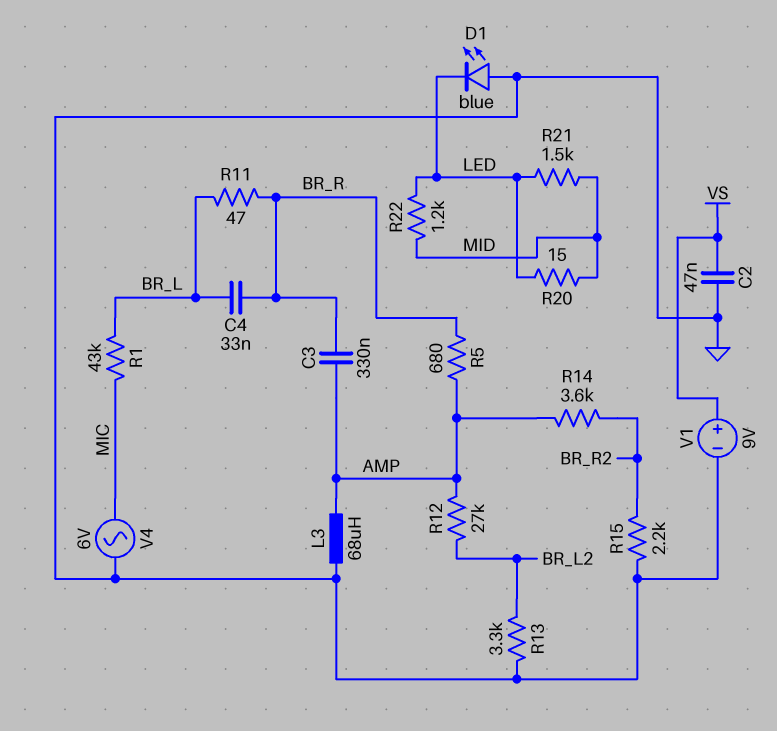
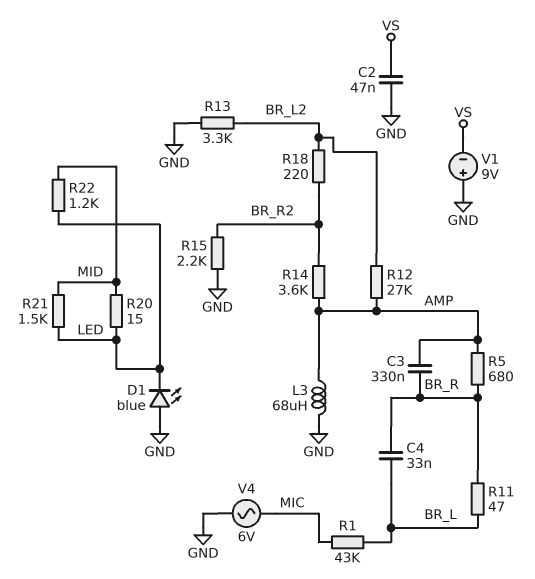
R18: none -> 220 (BR_L2, BR_R2)
V1: 9V (plus VS, minus GND) -> 9V (plus GND, minus VS)

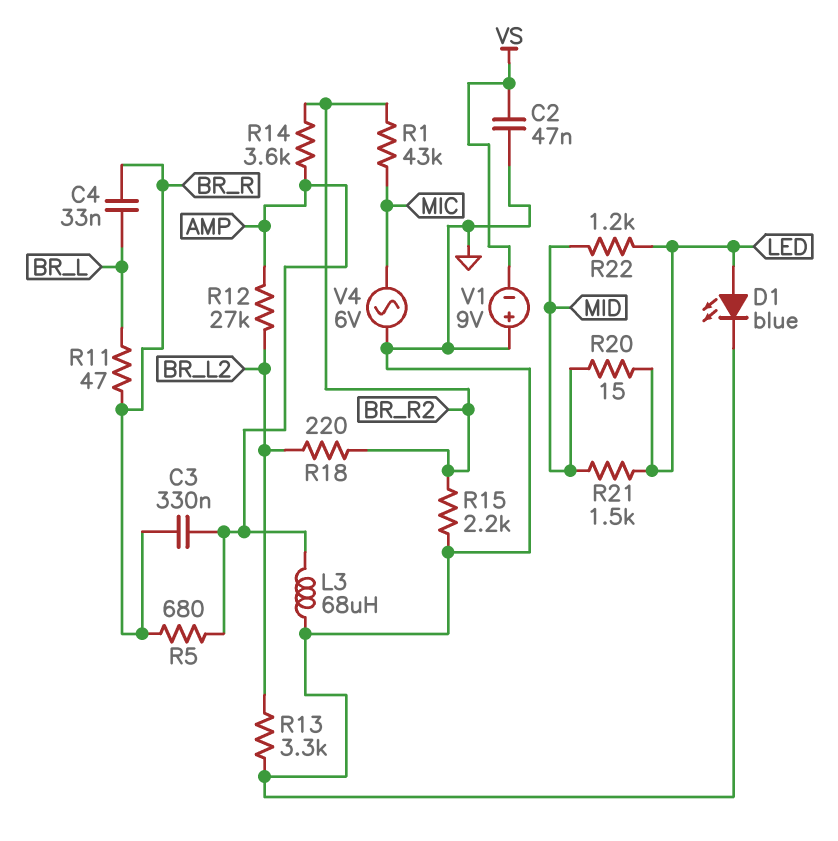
D1: LED blue (A GND, K LED) -> LED blue (A LED, K GND)
R1: 43k (BR_L, MIC) -> 43k (BR_R2, MIC)

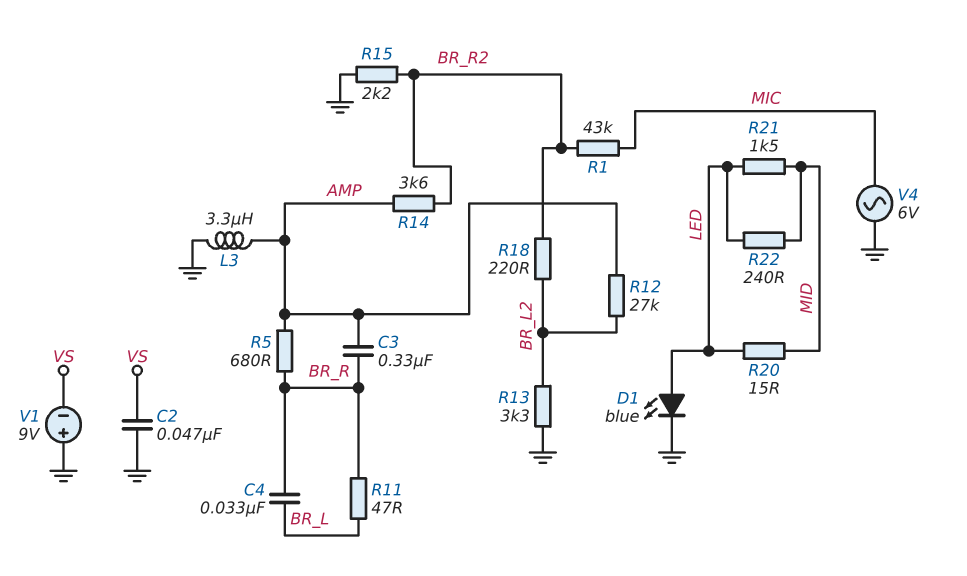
L3: 68uH (AMP, GND) -> 3.3uH (AMP, GND)
R22: 1.2k (LED, MID) -> 240 (LED, MID)

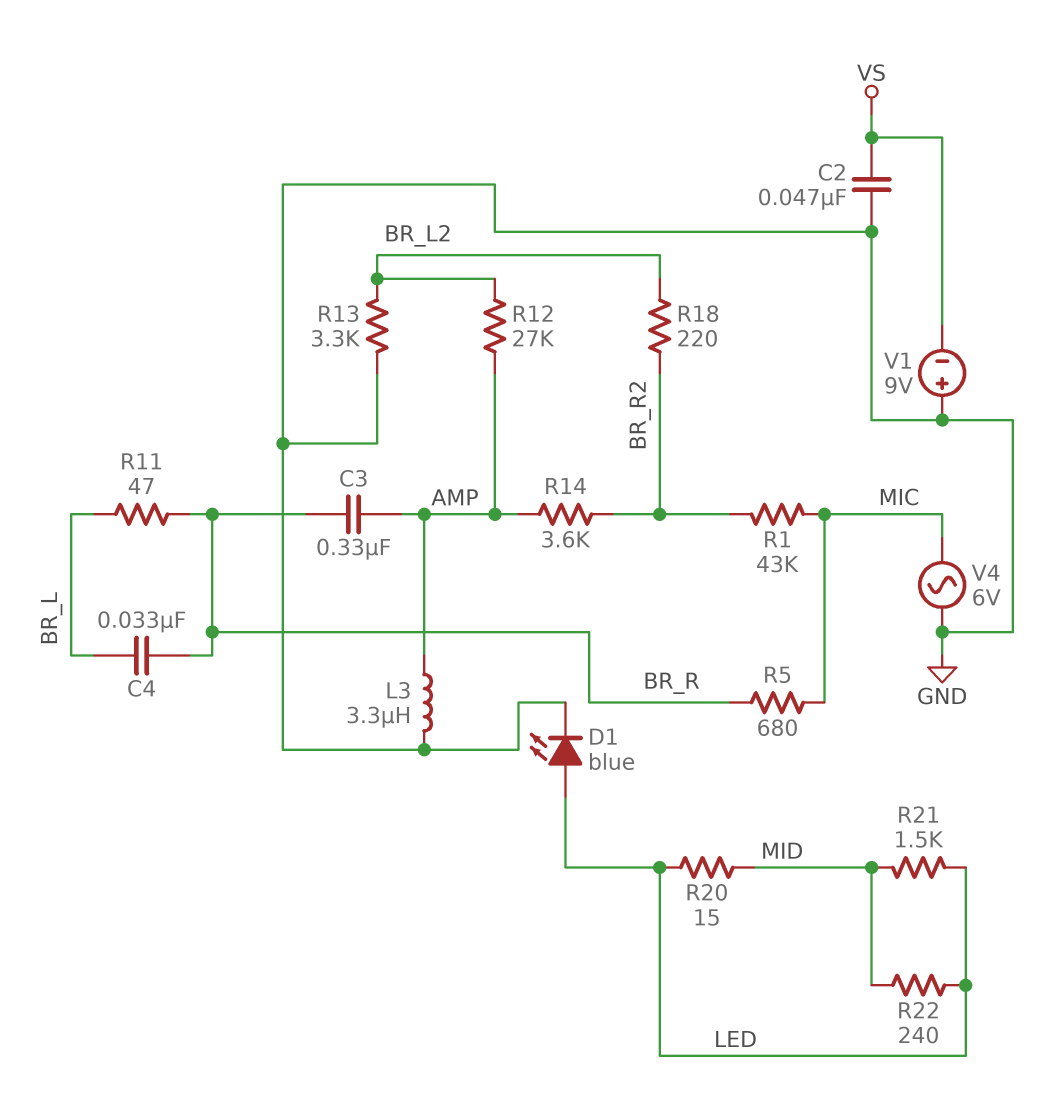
R5: 680 (AMP, BR_R) -> 680 (BR_R, MIC)
R15: 2.2k (BR_R2, GND) -> none

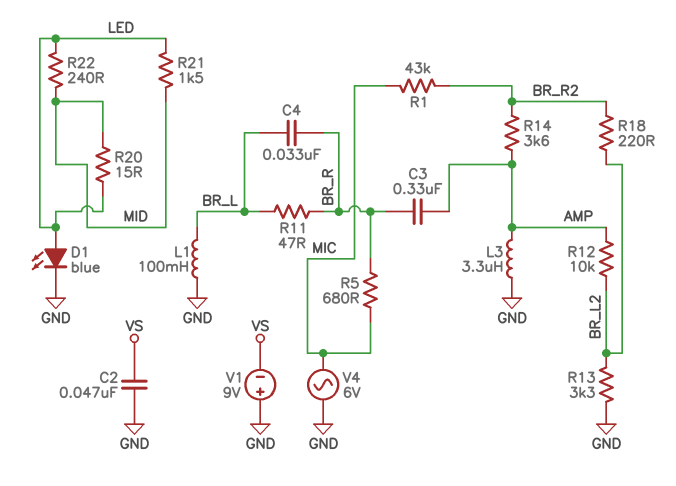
L1: none -> 100mH (BR_L, GND)
R12: 27k (AMP, BR_L2) -> 10k (AMP, BR_L2)

